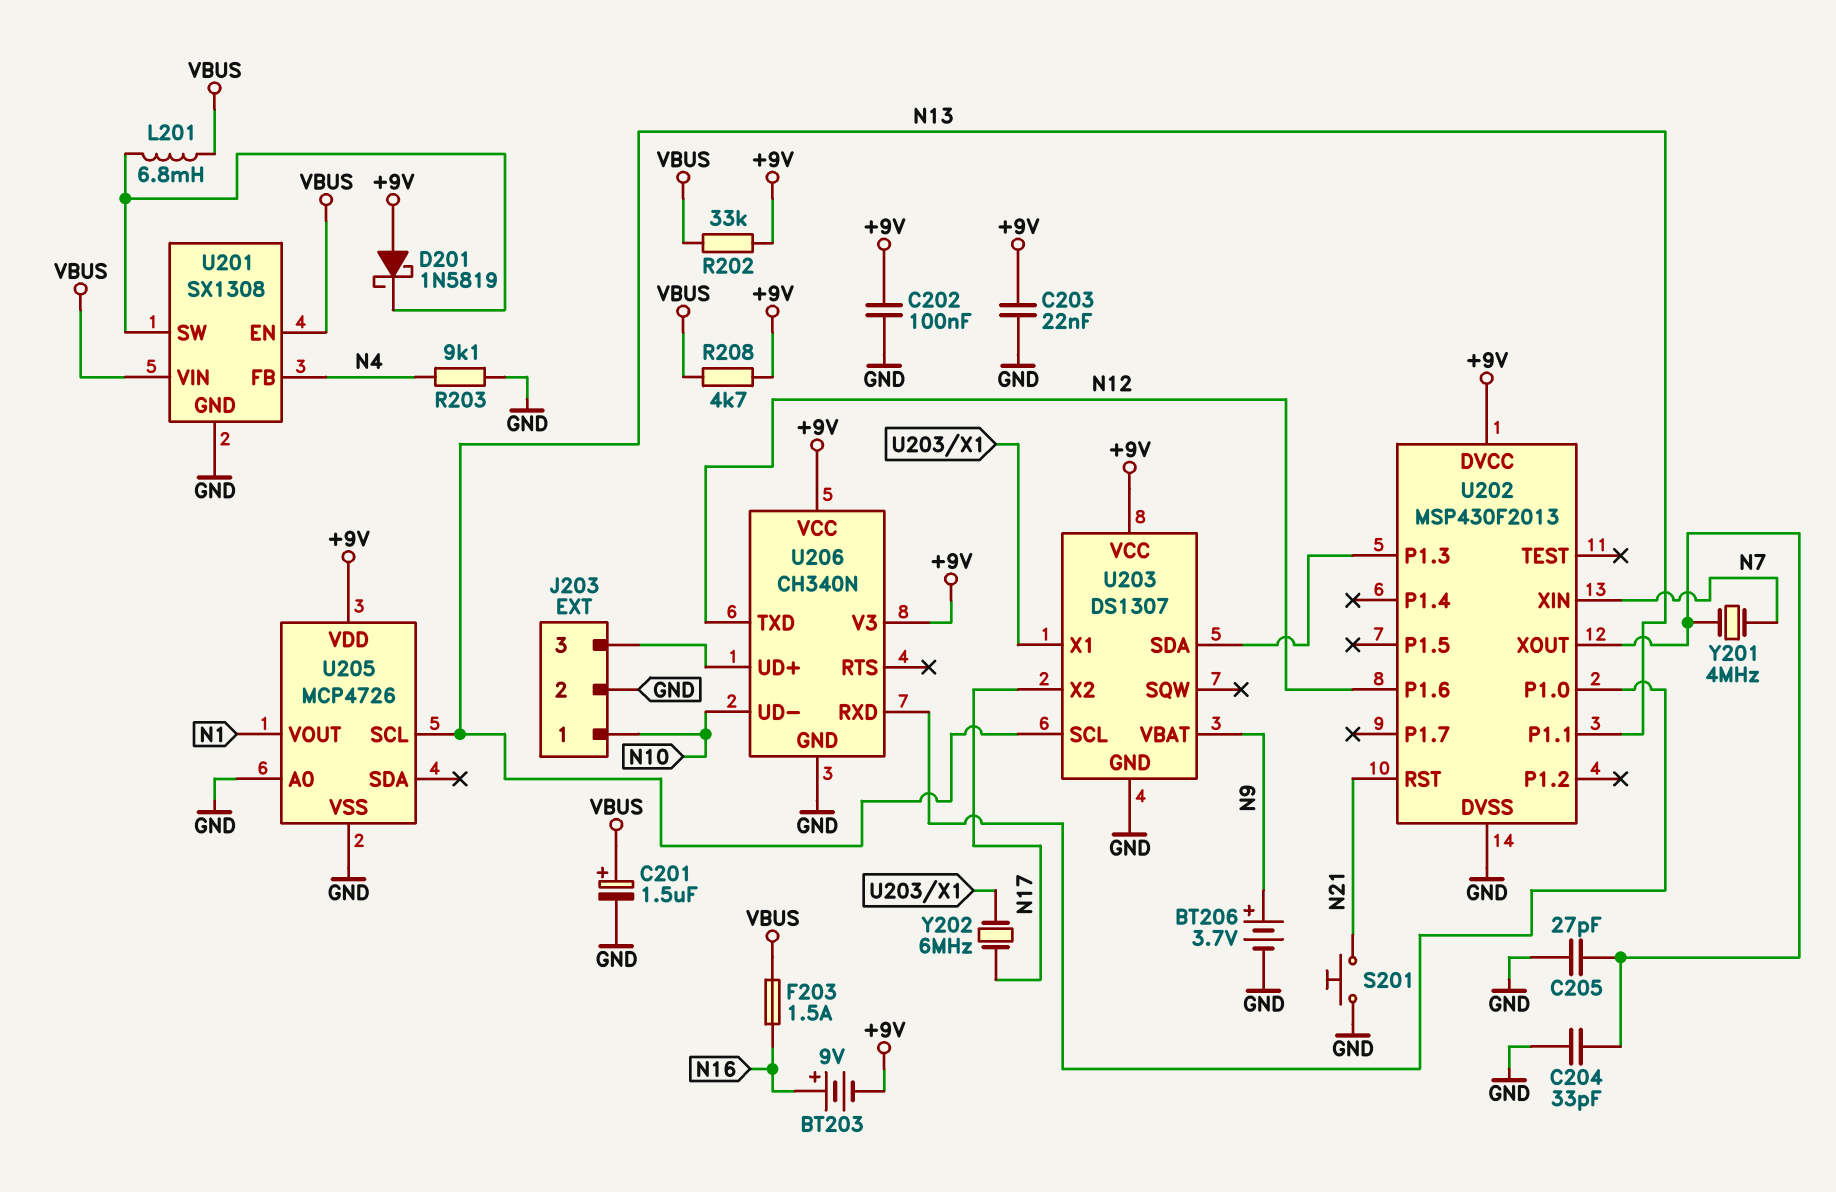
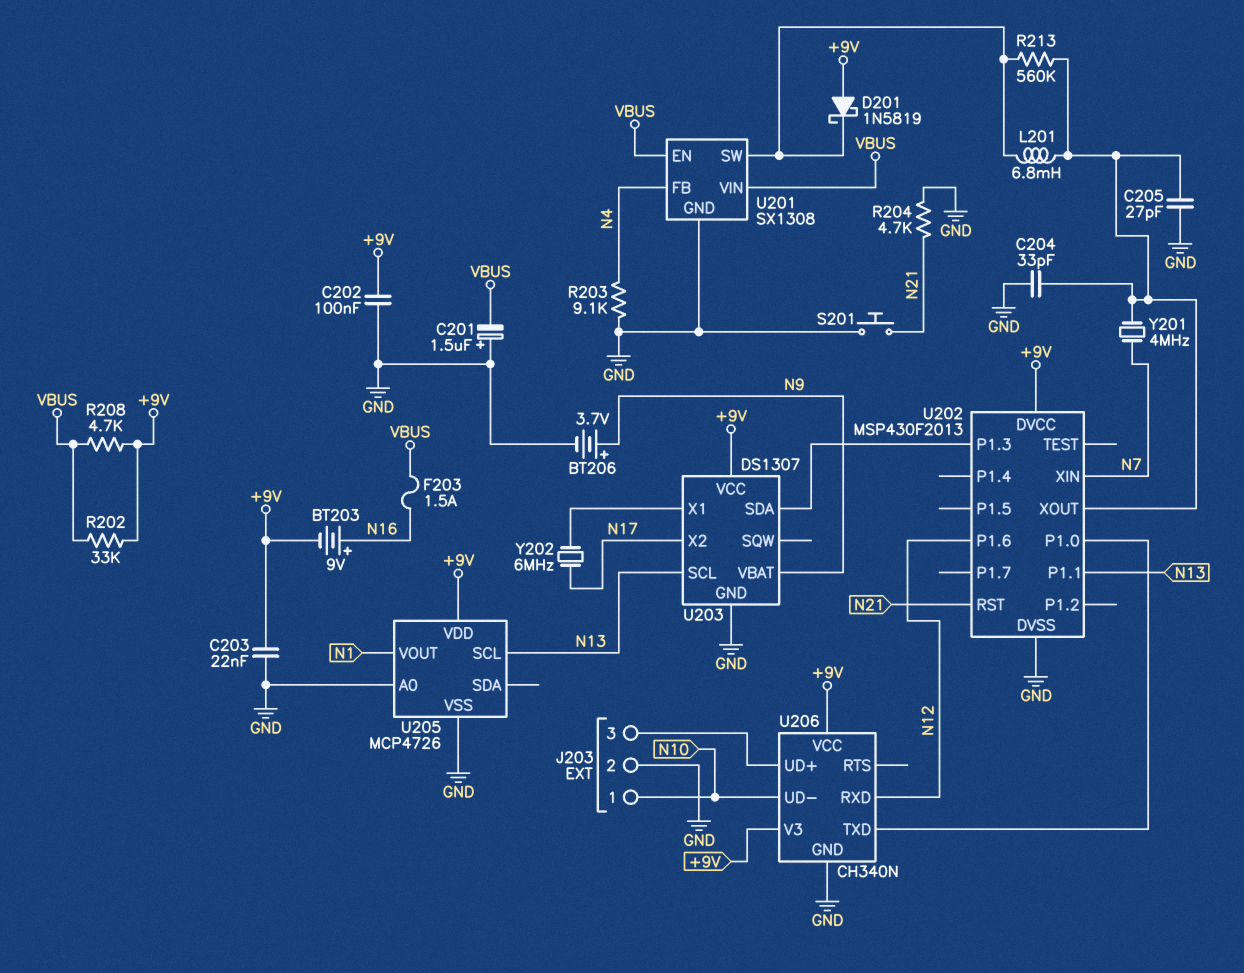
C201: 1.5uF (plus VBUS, minus GND) -> 1.5uF (plus GND, minus VBUS)
L201: 6.8mH (U201/SW, VBUS) -> 6.8mH (U201/SW, U202/XOUT)
R204: none -> 4.7k (GND, N21)
R213: none -> 560k (U201/SW, U202/XOUT)
U206 pin RXD: U202/P1.0 -> N12
U206 pin TXD: N12 -> U202/P1.0

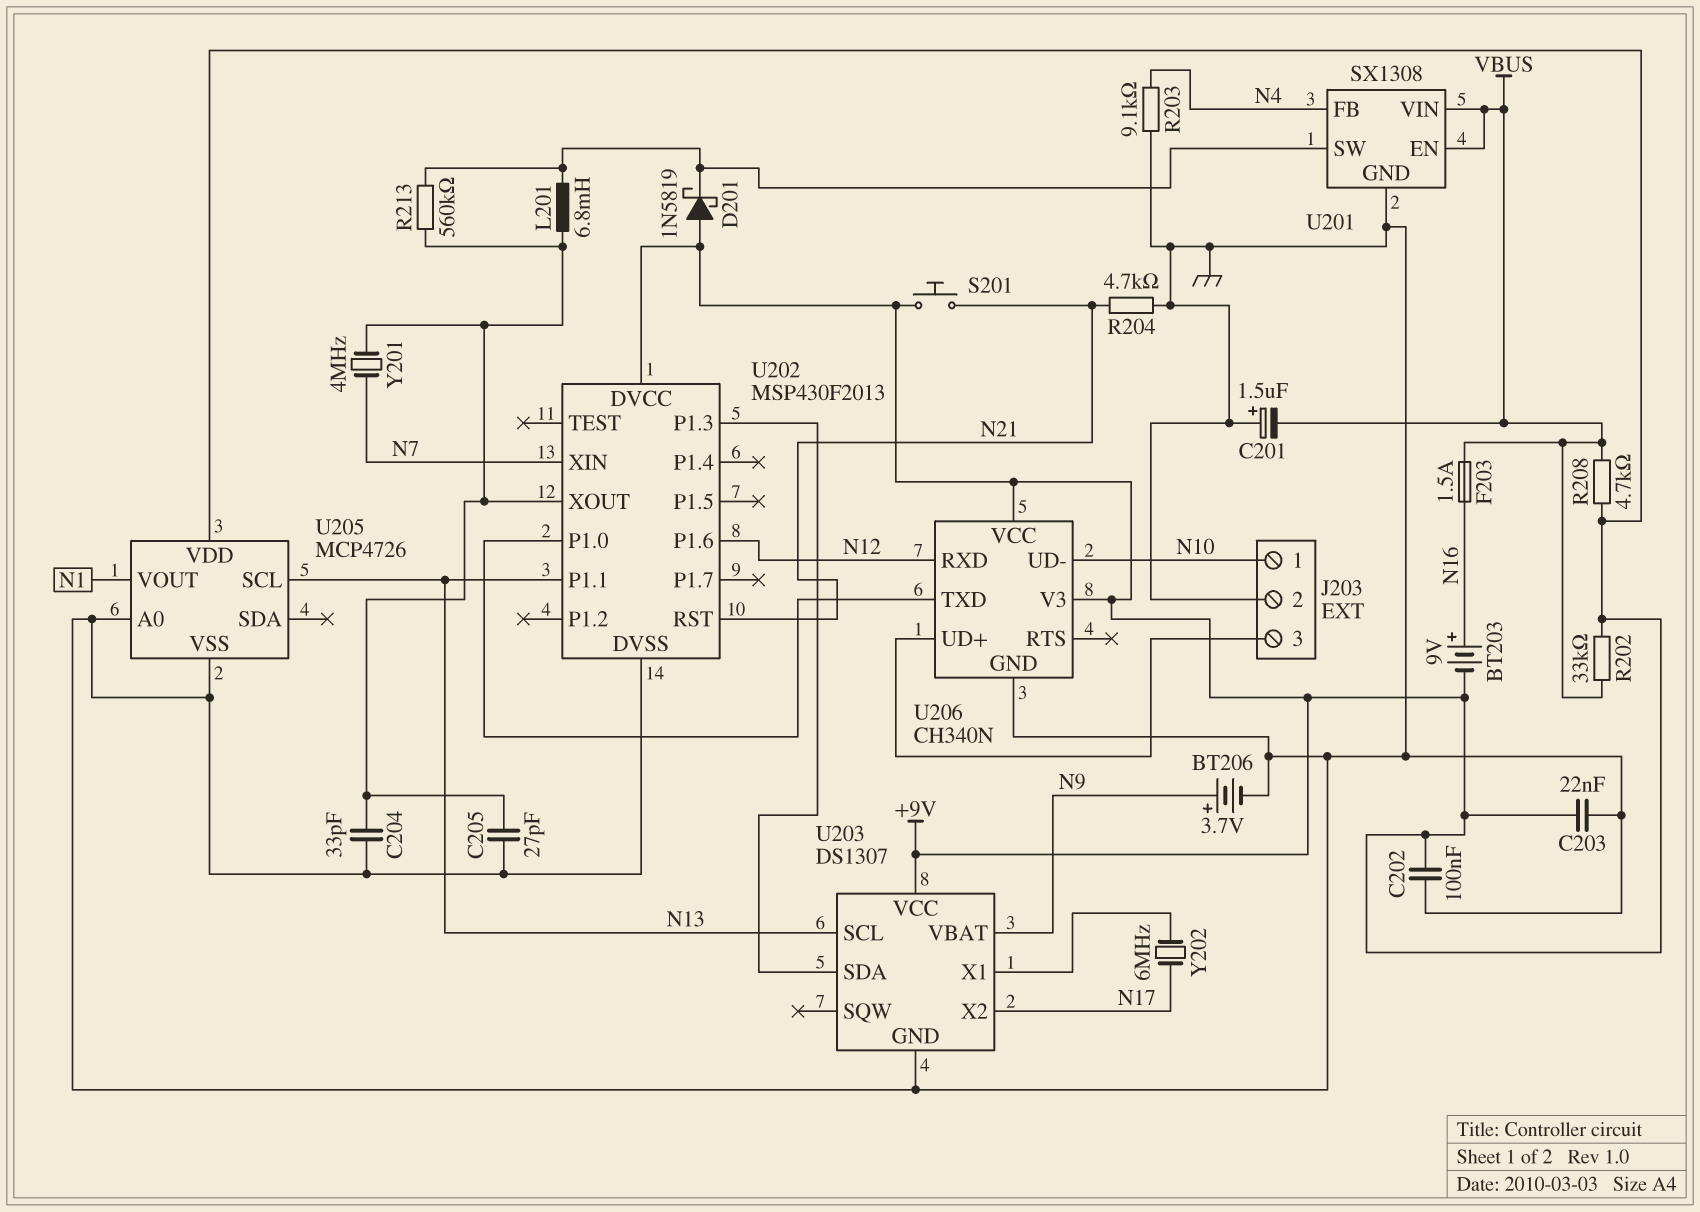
S201: button (GND, N21) -> button (+9V, N21)

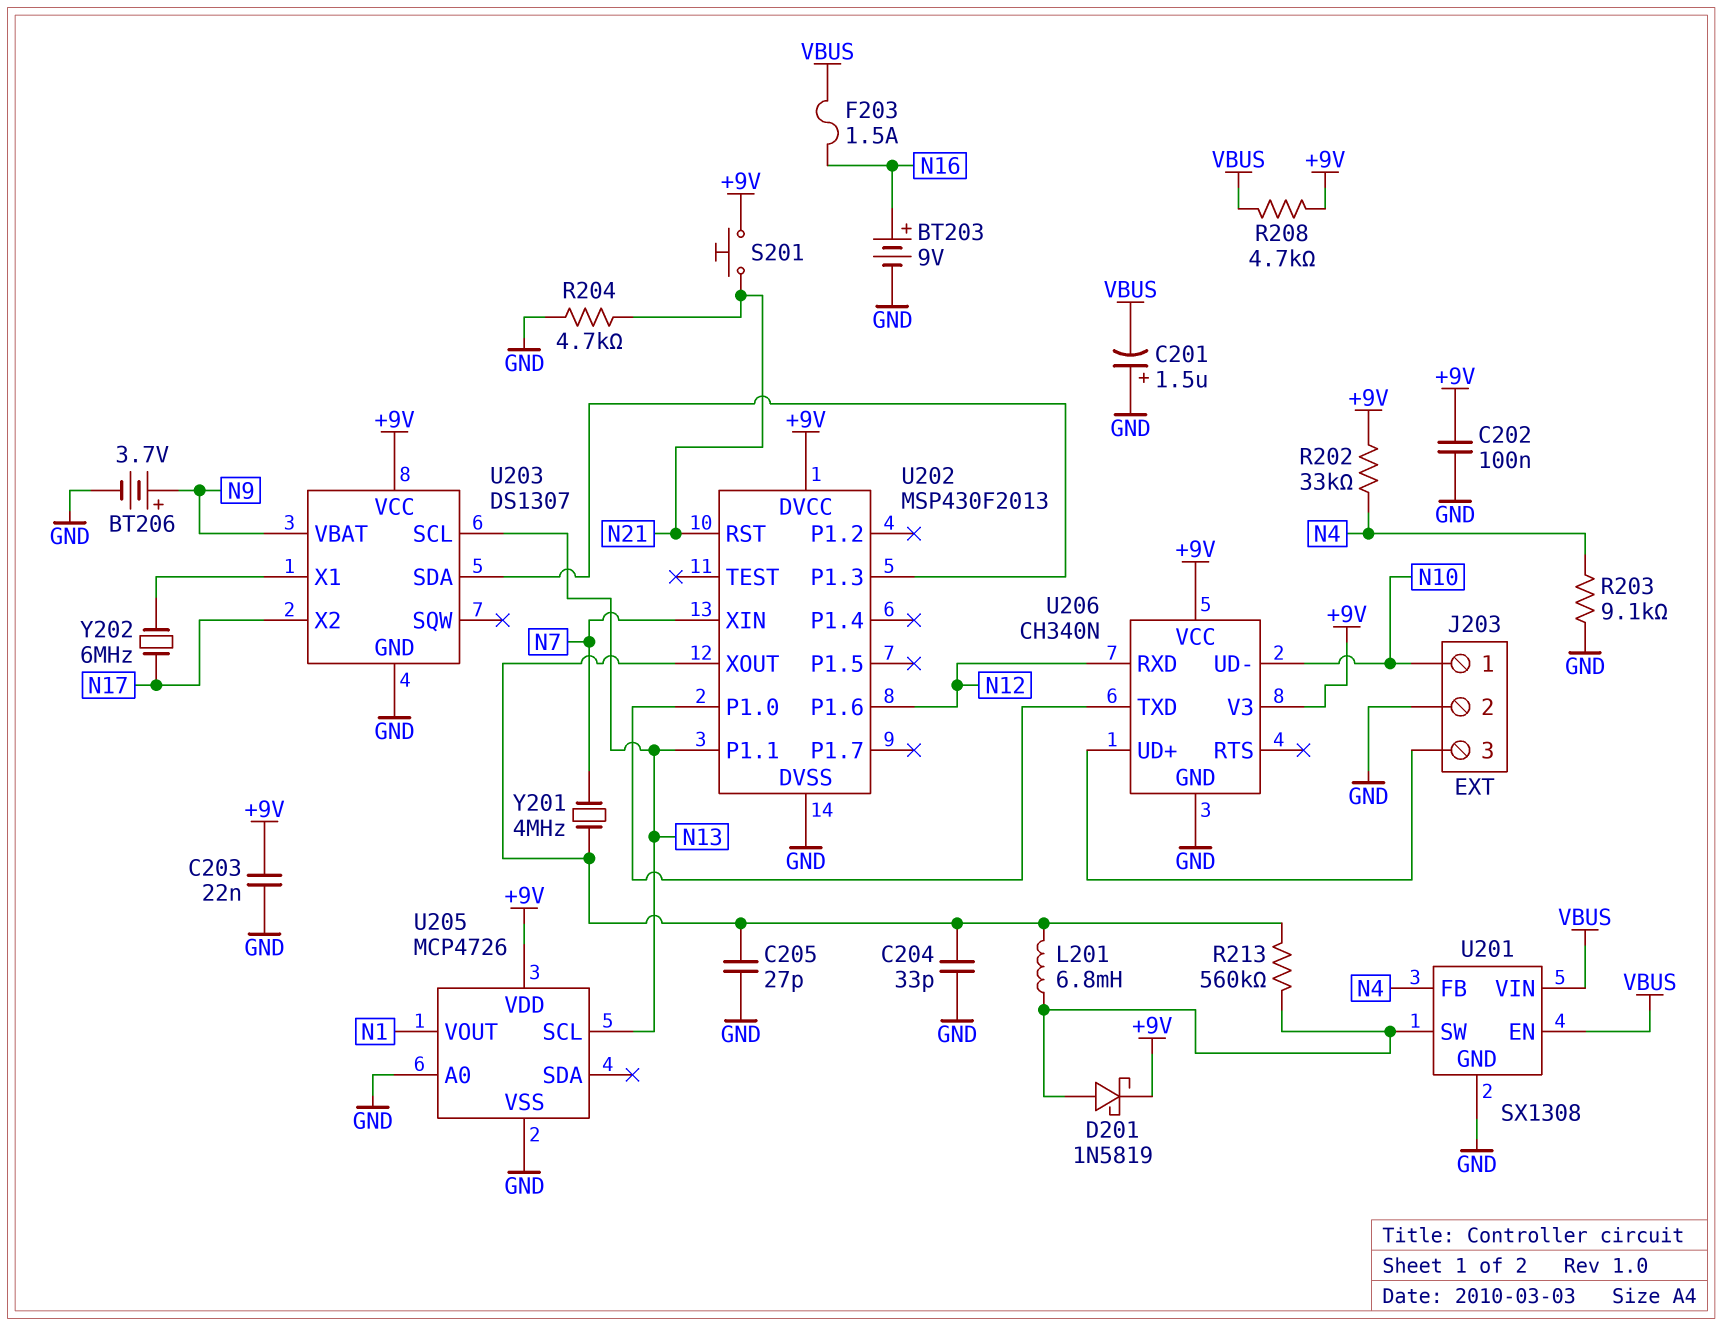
BT203: 9V (plus N16, minus +9V) -> 9V (plus N16, minus GND)
D201: schottky 1N5819 (A +9V, K U201/SW) -> schottky 1N5819 (A U201/SW, K +9V)
R202: 33k (+9V, VBUS) -> 33k (+9V, N4)

